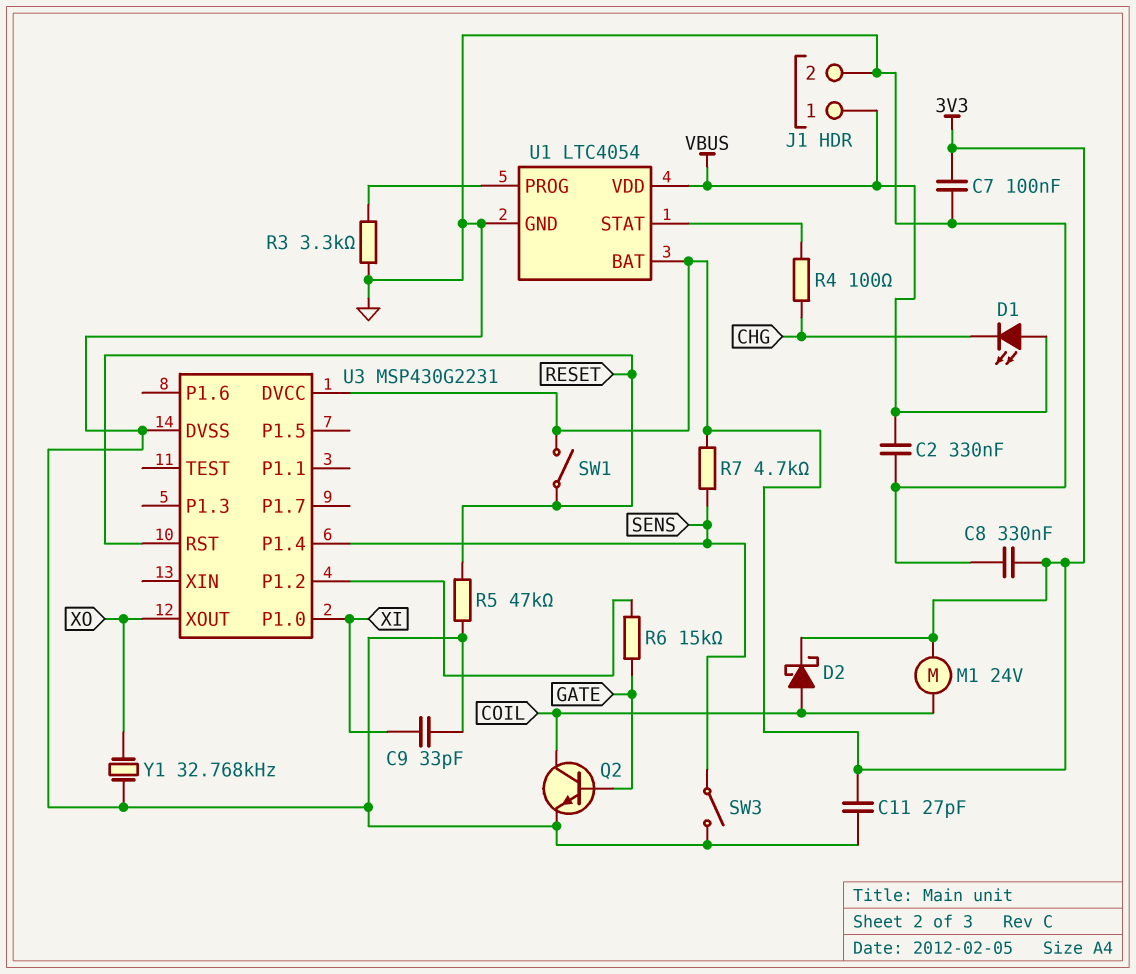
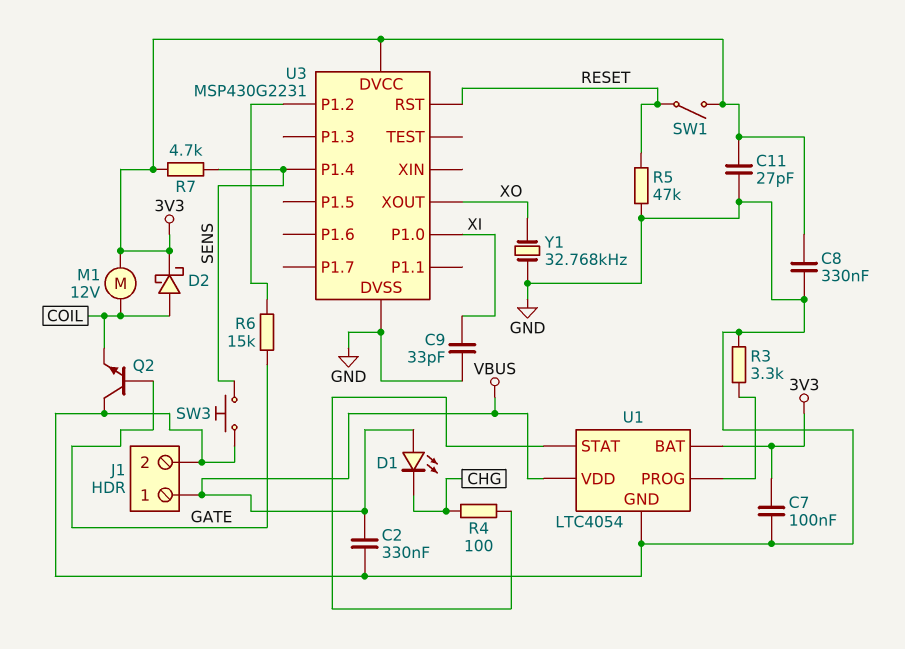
M1: motor 24V (3V3, COIL) -> motor 12V (3V3, COIL)
Q2: NPN (B GATE, C COIL, E GND) -> NPN (B GATE, C GND, E COIL)
SW3: switch (GND, SENS) -> button (GND, SENS)

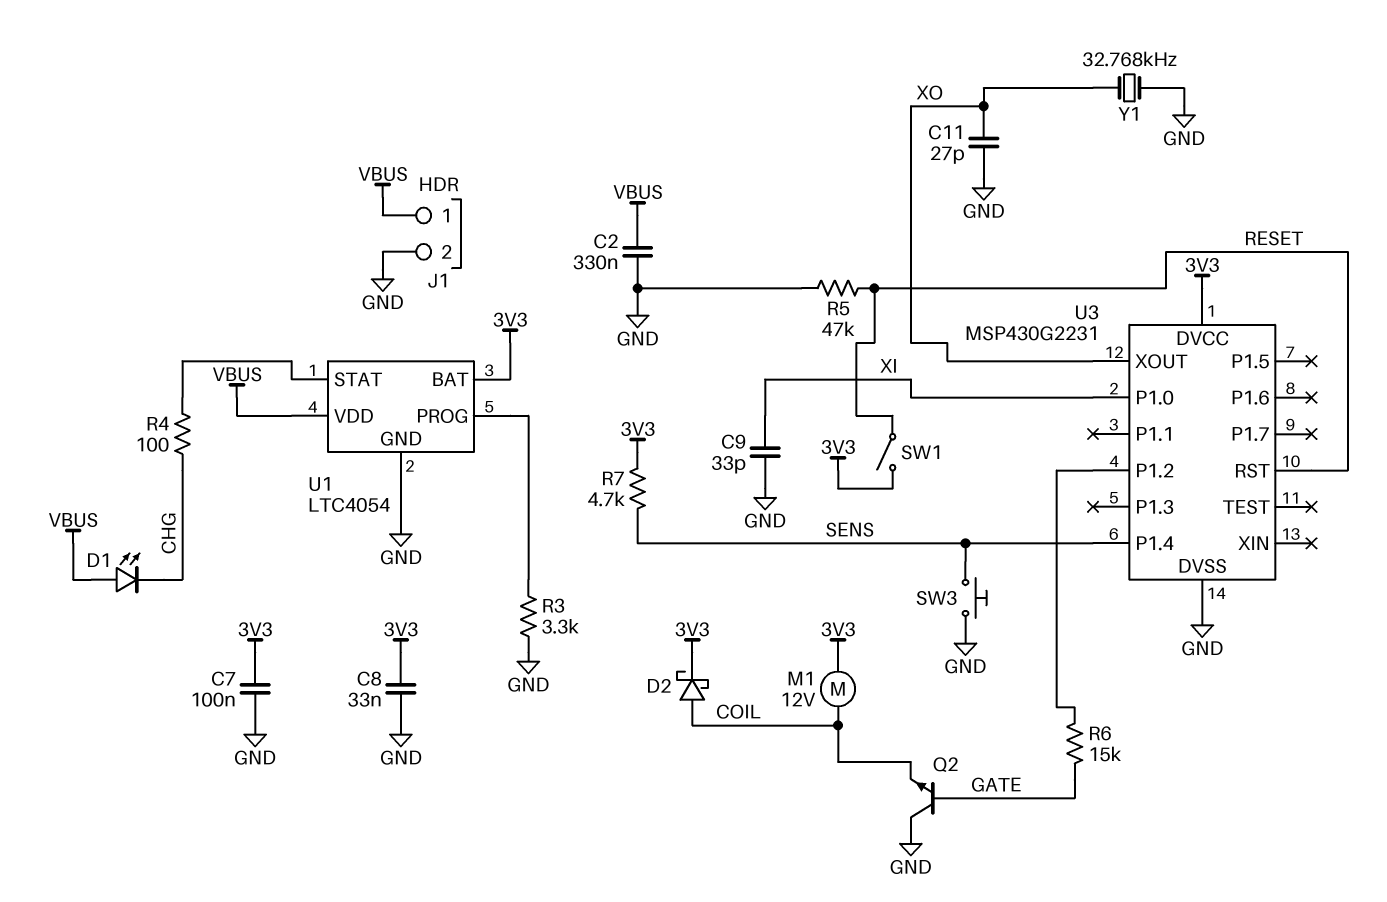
C8: 330nF (3V3, GND) -> 33nF (3V3, GND)
C11: 27pF (3V3, GND) -> 27pF (GND, XO)

